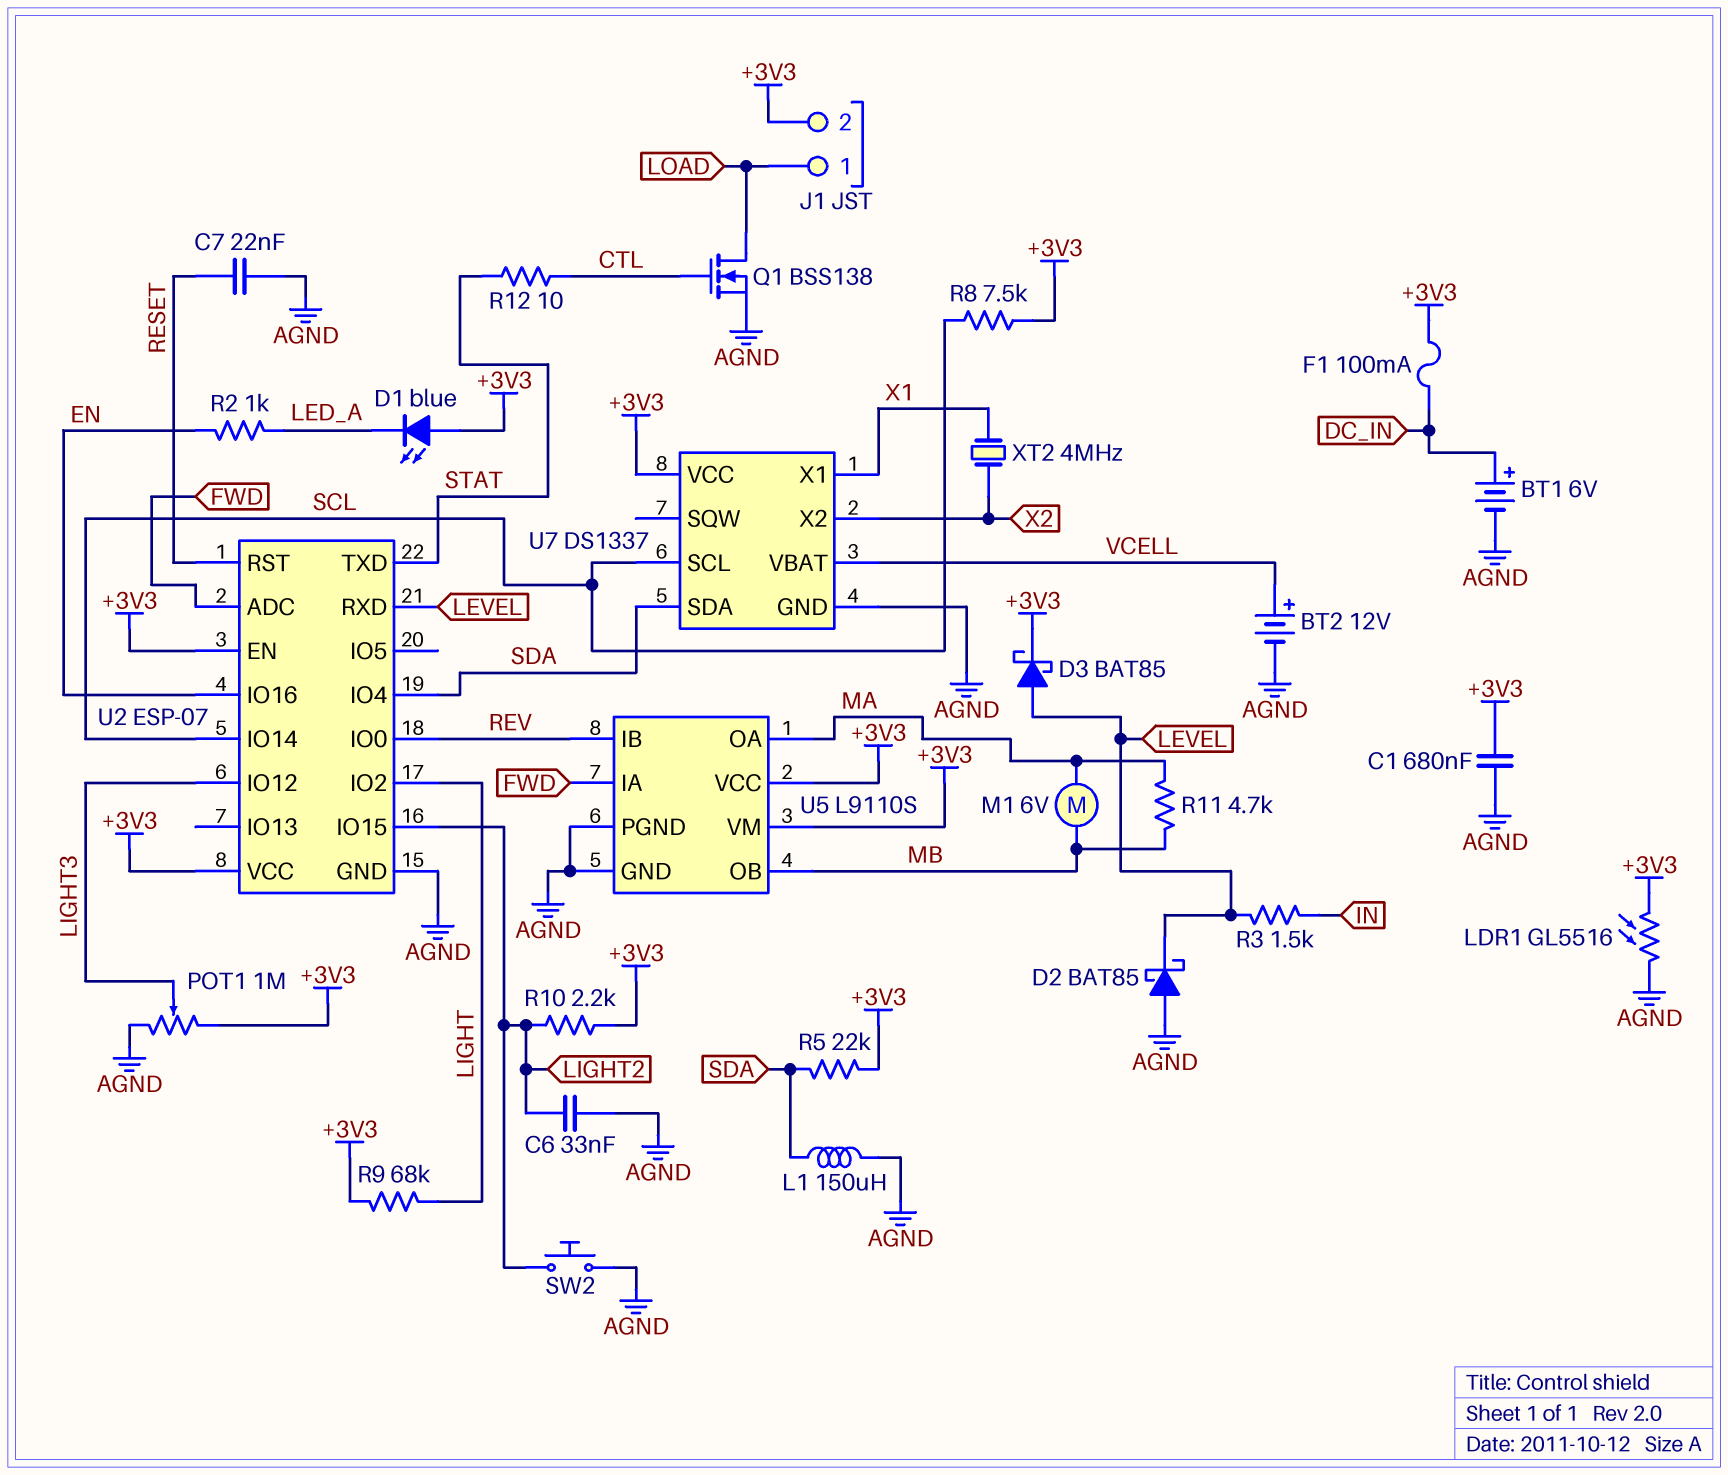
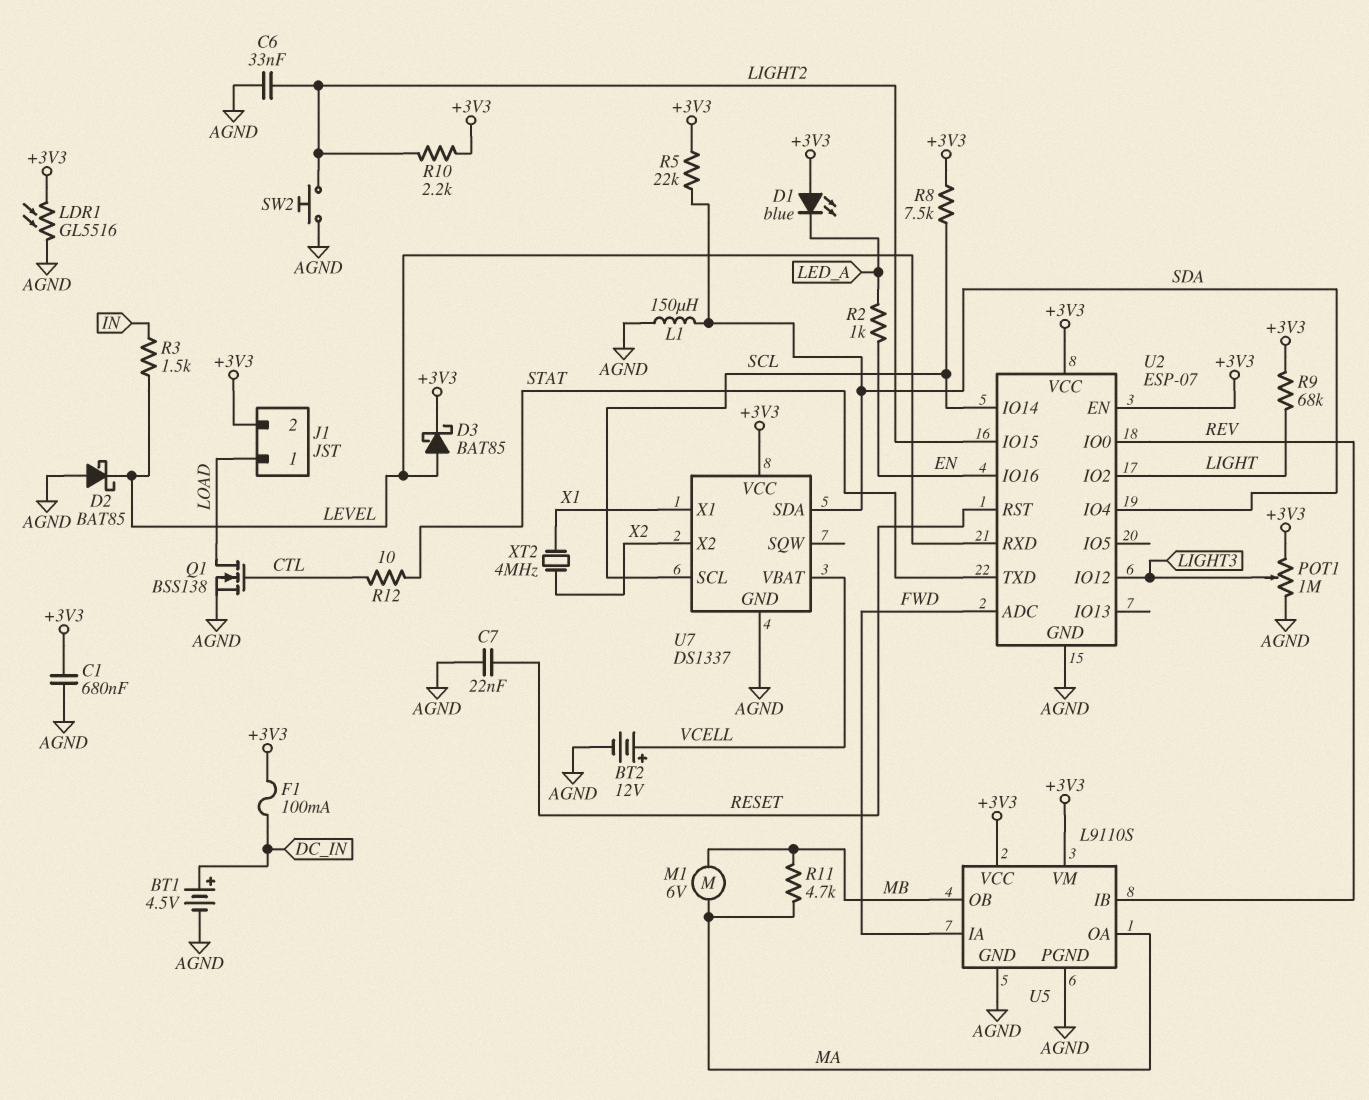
BT1: 6V (plus DC_IN, minus AGND) -> 4.5V (plus DC_IN, minus AGND)

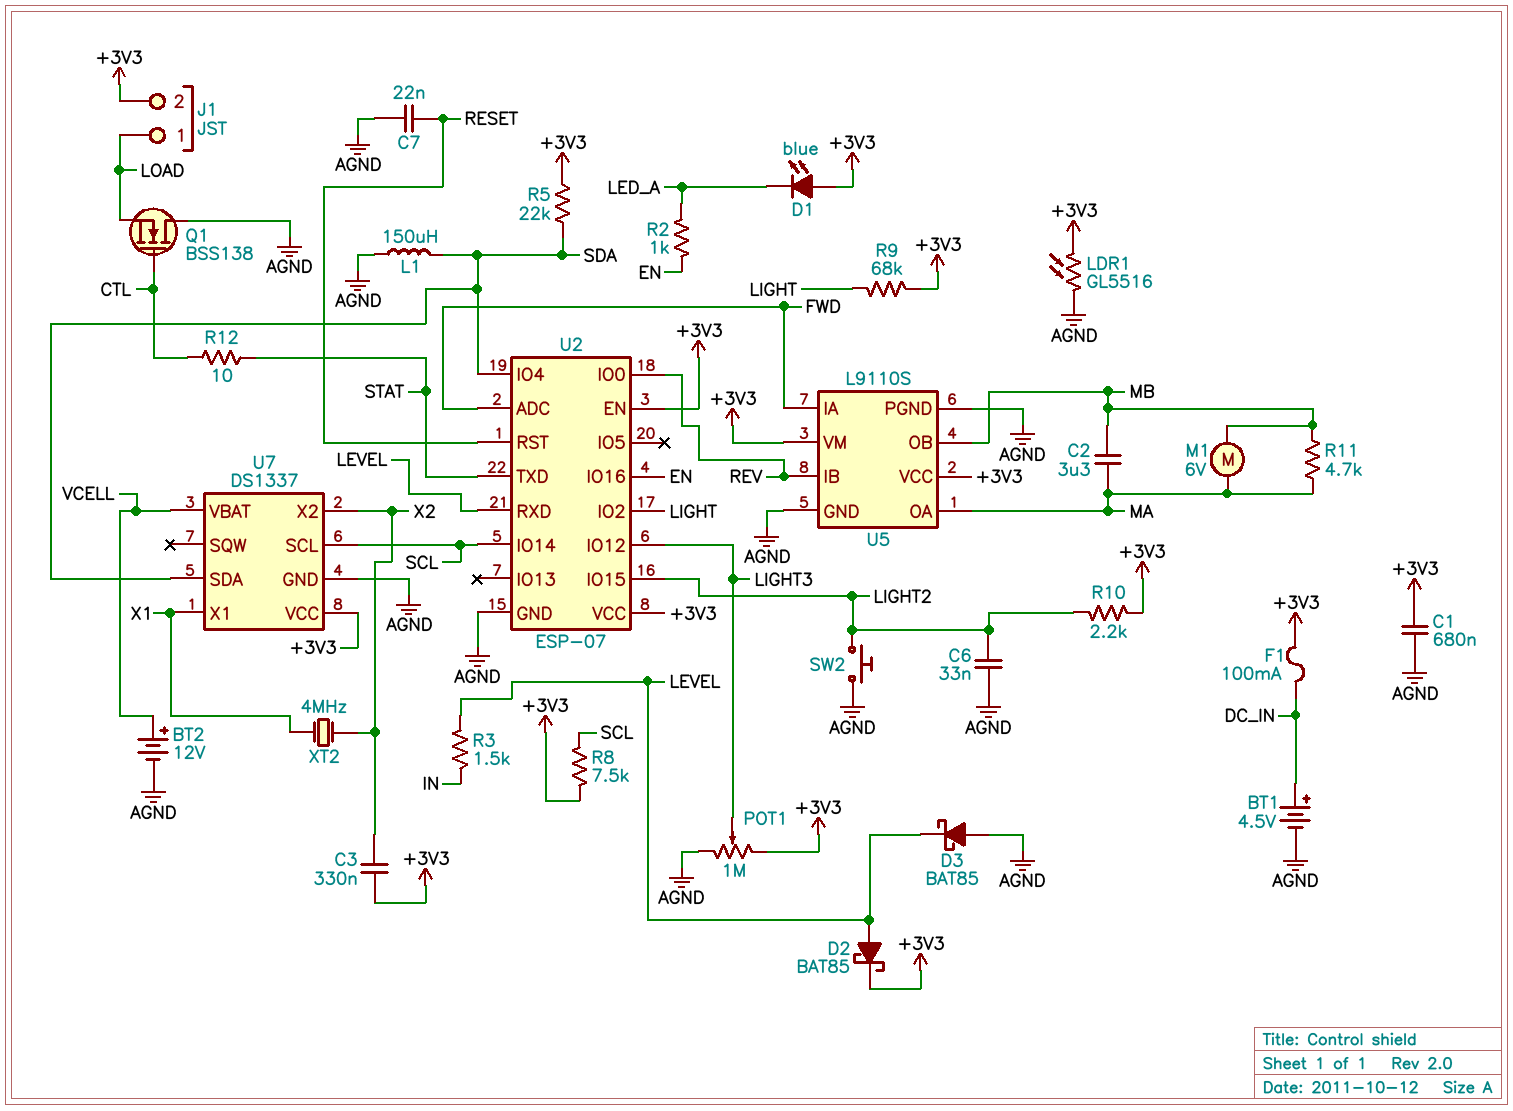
C2: none -> 3.3uF (MA, MB)
C3: none -> 330nF (+3V3, X2)
D2: schottky BAT85 (A AGND, K LEVEL) -> schottky BAT85 (A LEVEL, K +3V3)
D3: schottky BAT85 (A LEVEL, K +3V3) -> schottky BAT85 (A AGND, K LEVEL)
Q1: NMOS BSS138 (G CTL, D LOAD, S AGND) -> NMOS BSS138 (G CTL, D AGND, S LOAD)

